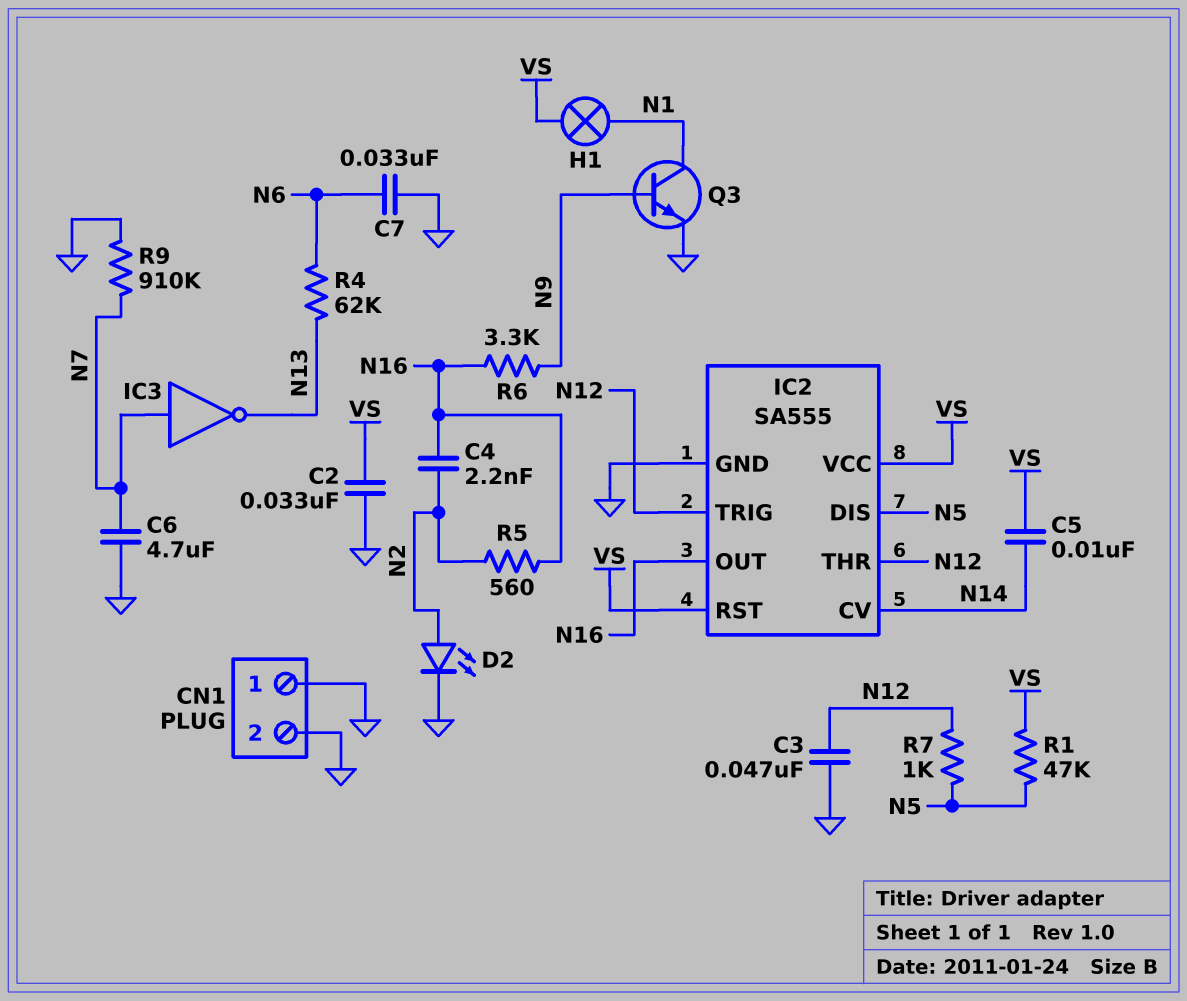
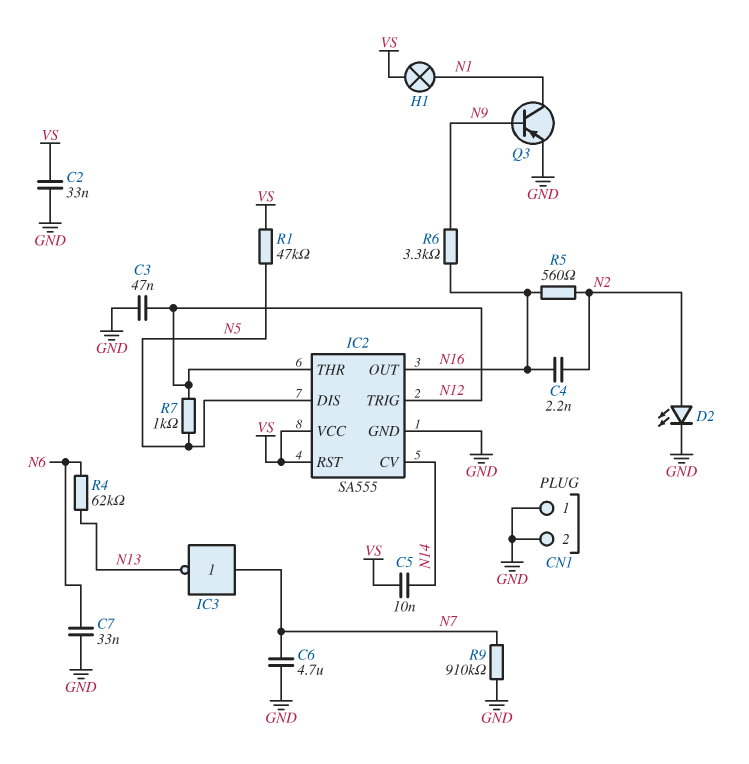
Q3: NPN (B N9, C N1, E GND) -> PNP (B N9, C N1, E GND)

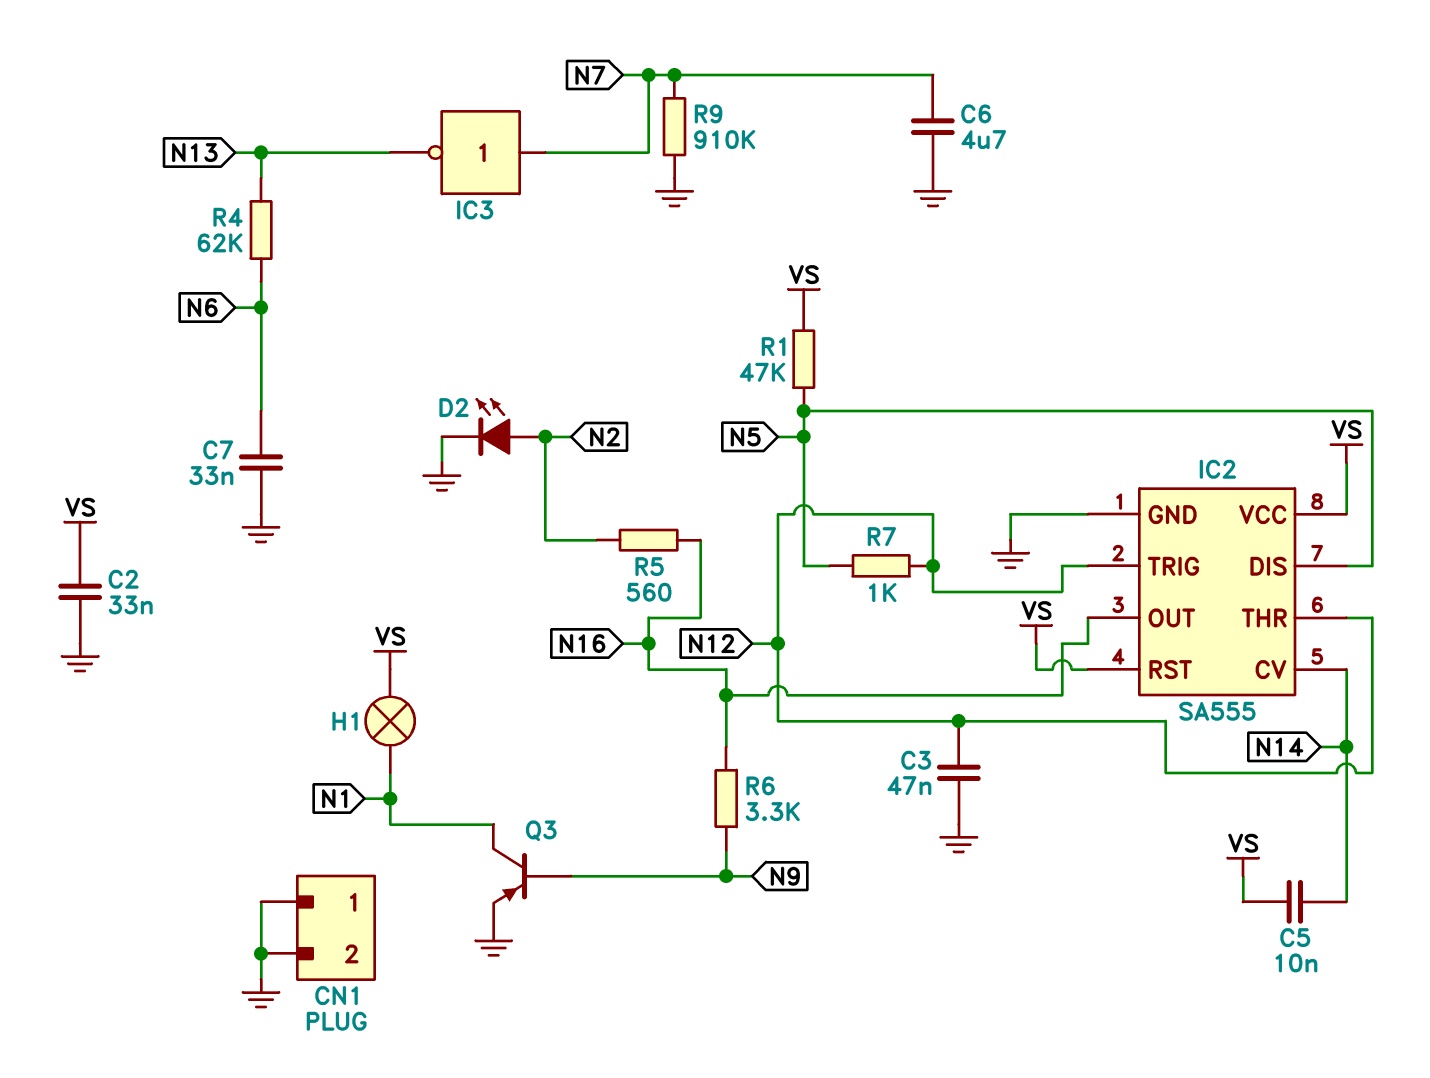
C4: 2.2nF (N2, N16) -> none

